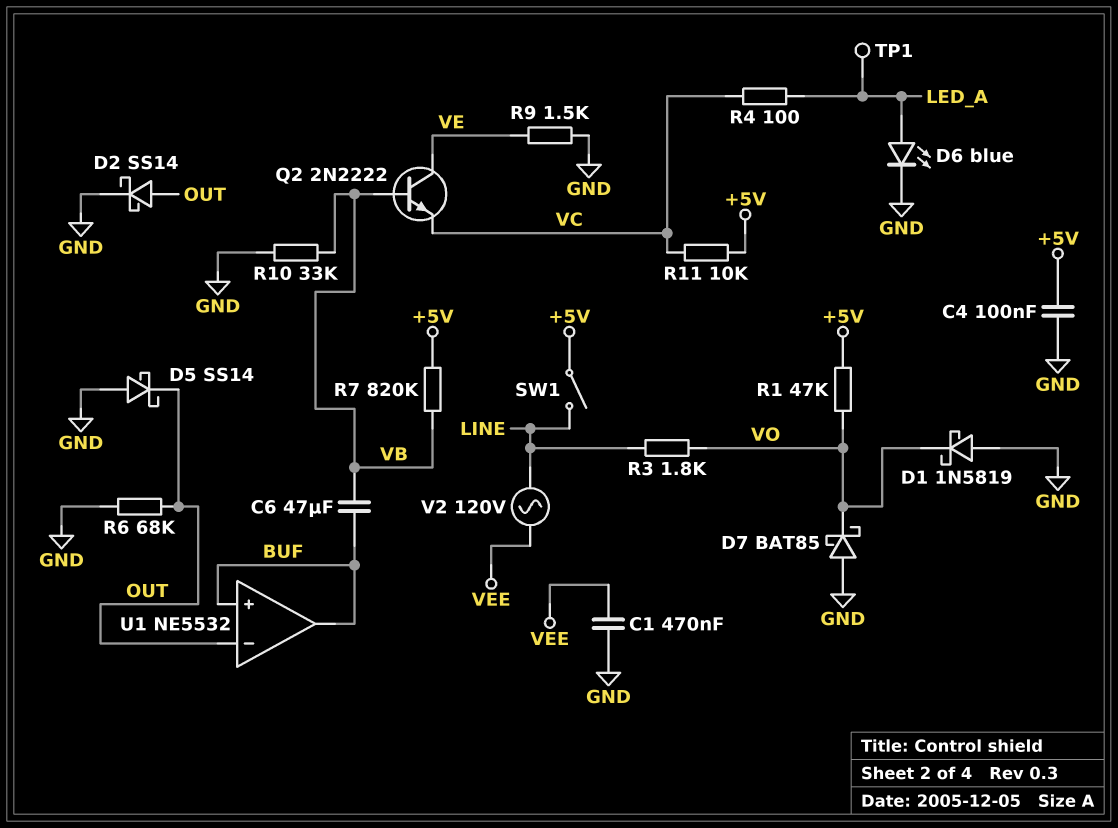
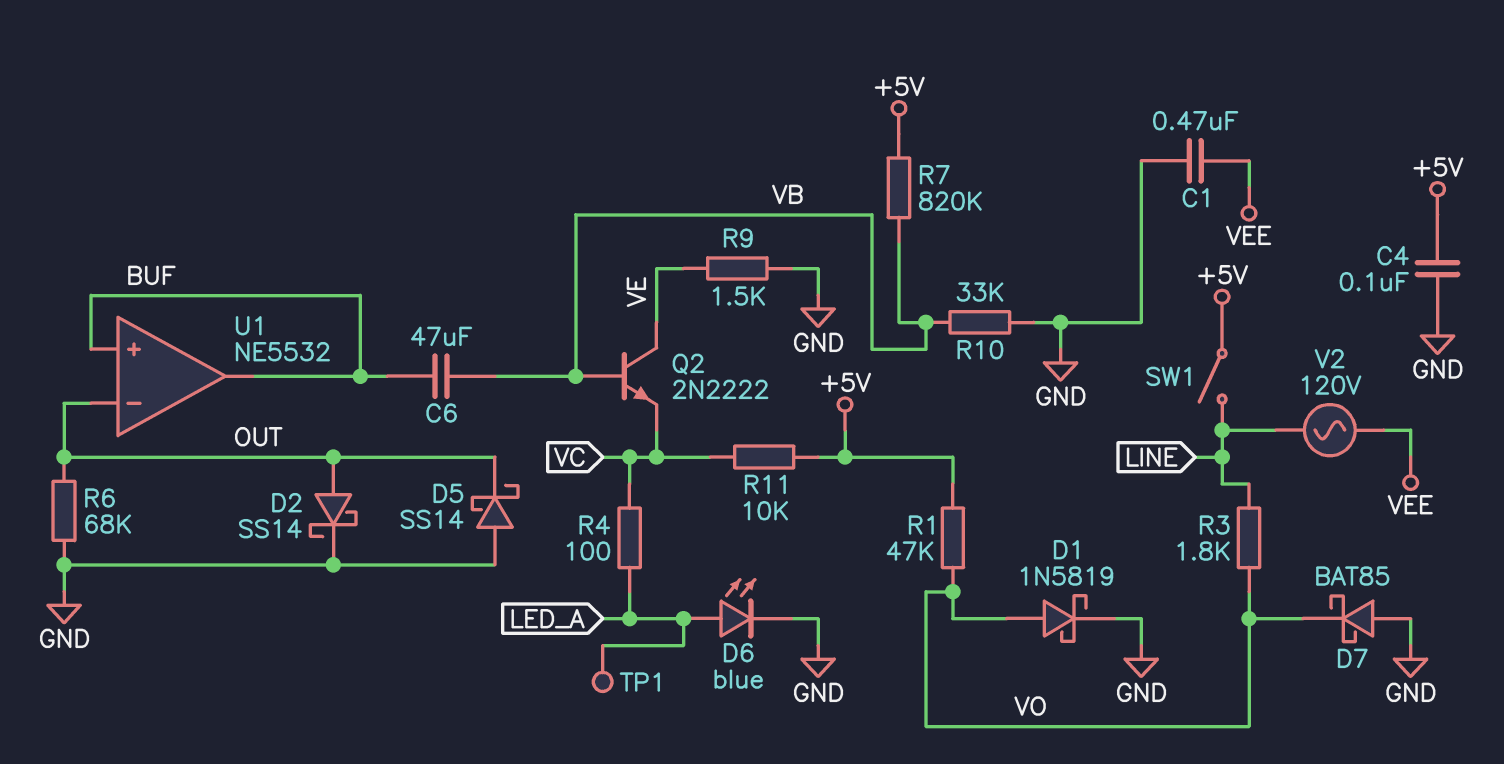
D1: schottky 1N5819 (A GND, K VO) -> schottky 1N5819 (A VO, K GND)

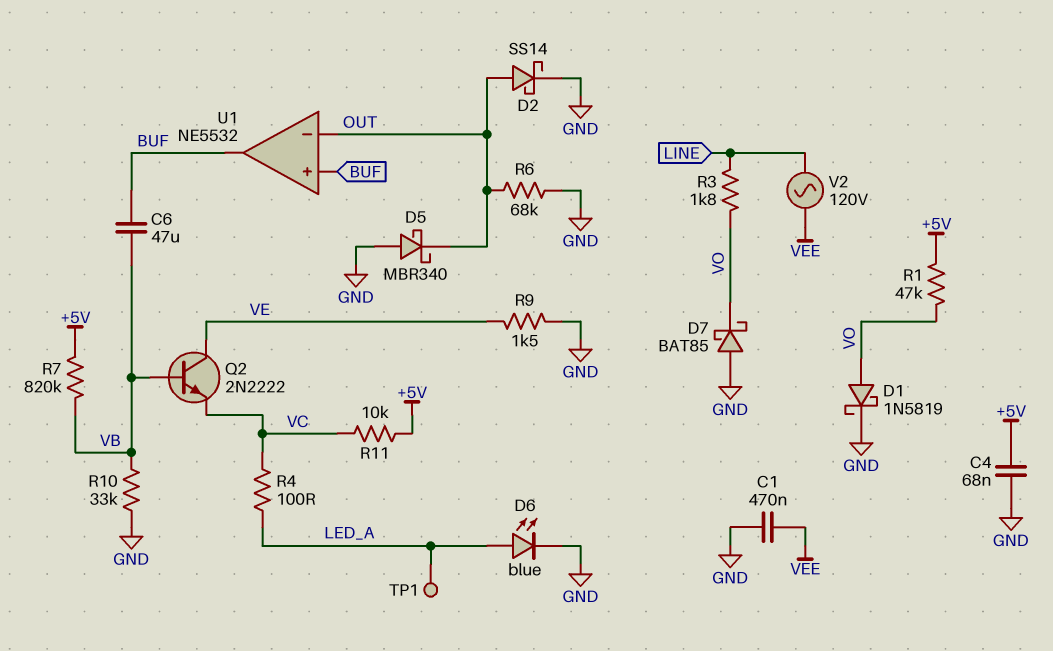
C4: 100nF (+5V, GND) -> 68nF (+5V, GND)
D5: schottky SS14 (A GND, K OUT) -> schottky MBR340 (A GND, K OUT)
SW1: switch (+5V, LINE) -> none

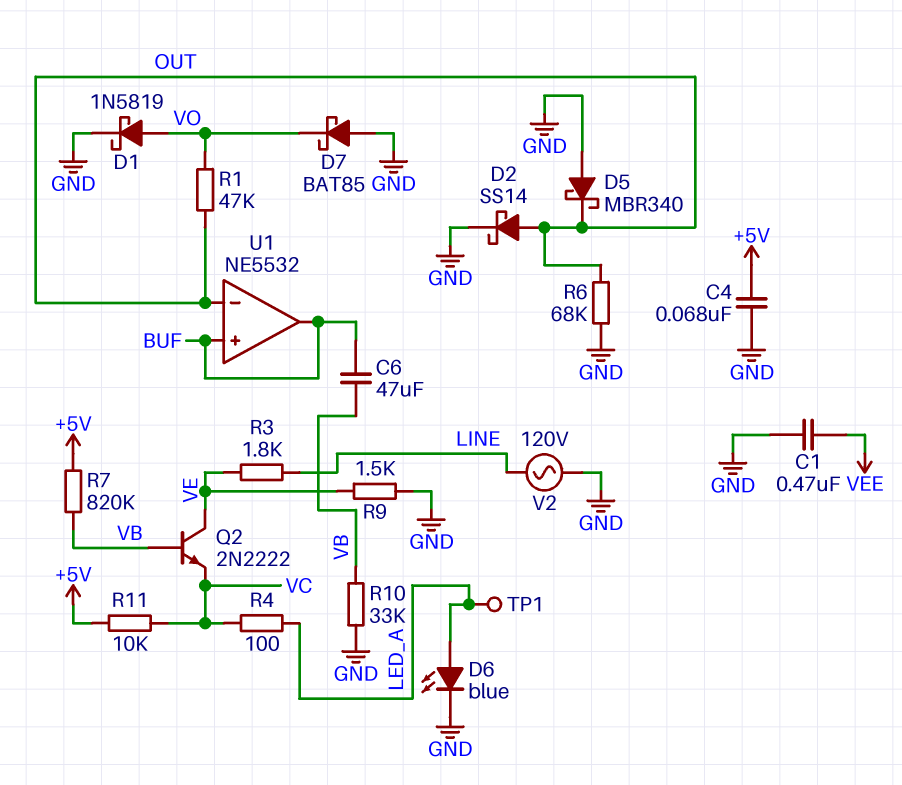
R1: 47k (+5V, VO) -> 47k (OUT, VO)
R3: 1.8k (LINE, VO) -> 1.8k (LINE, VE)
V2: AC 120V (LINE, VEE) -> AC 120V (GND, LINE)

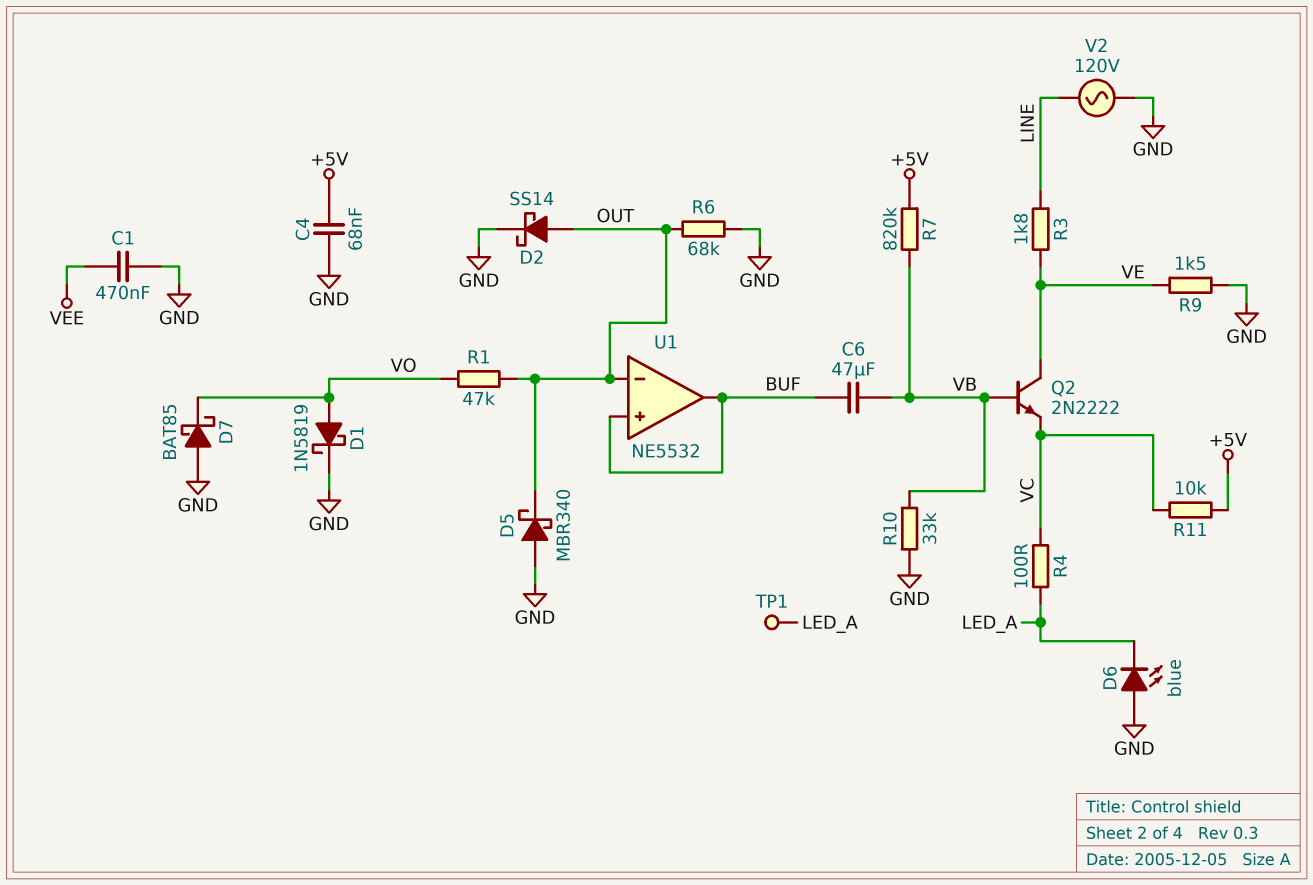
D6: LED blue (A LED_A, K GND) -> LED blue (A GND, K LED_A)

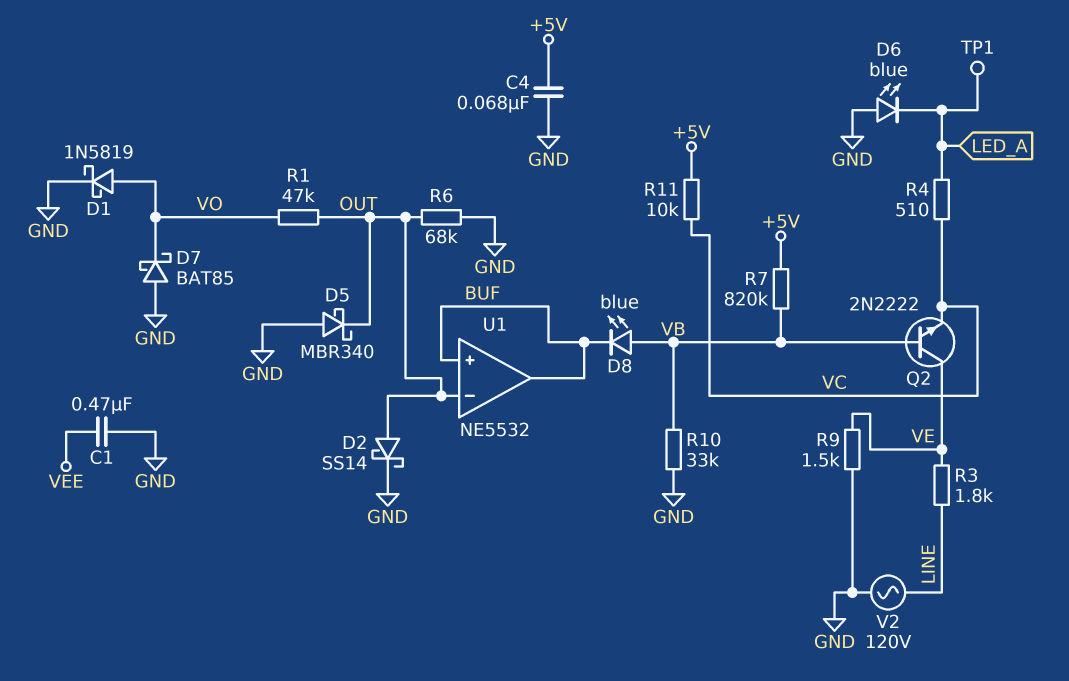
C6: 47uF (BUF, VB) -> none
D8: none -> LED blue (A VB, K BUF)
R4: 100 (LED_A, VC) -> 510 (LED_A, VC)

